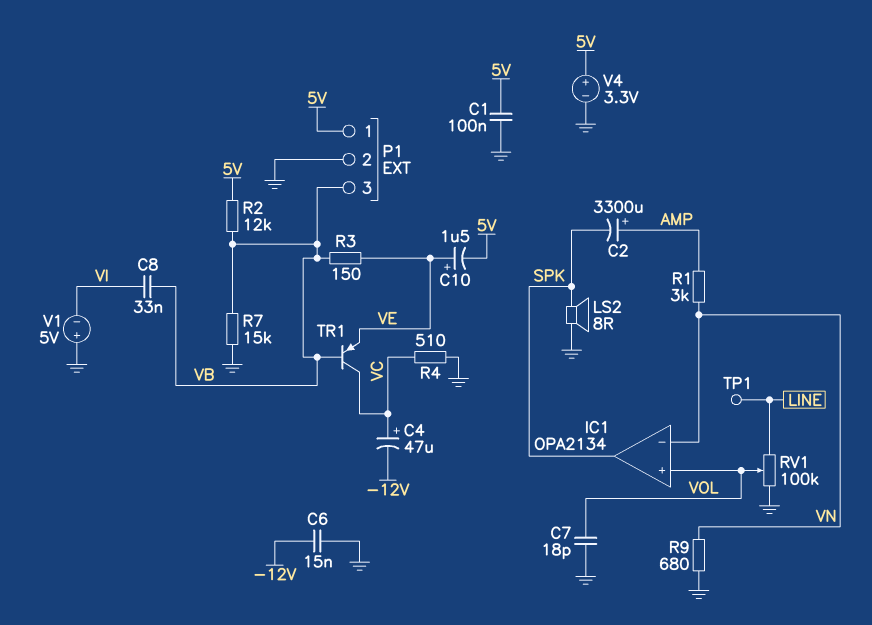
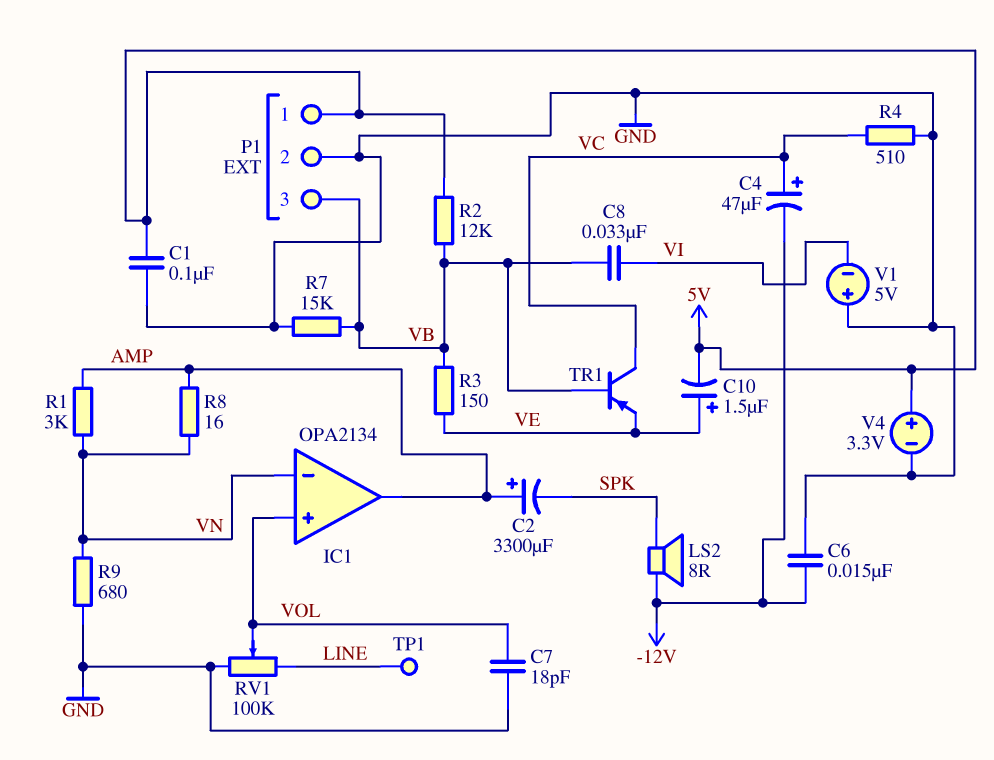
IC1 pin out: SPK -> AMP
LS2: speaker 8R (GND, SPK) -> speaker 8R (-12V, SPK)
R8: none -> 16 (AMP, VN)

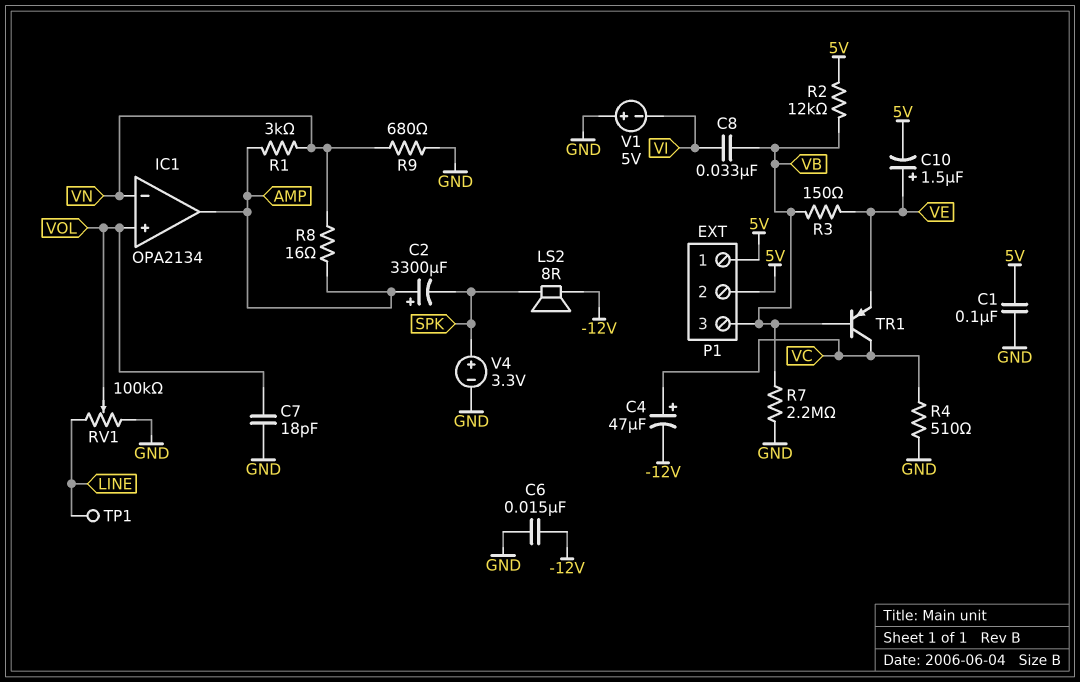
P1 pin 2: GND -> 5V
R7: 15k (GND, VB) -> 2.2M (GND, VB)
V4: 3.3V (plus 5V, minus GND) -> 3.3V (plus SPK, minus GND)

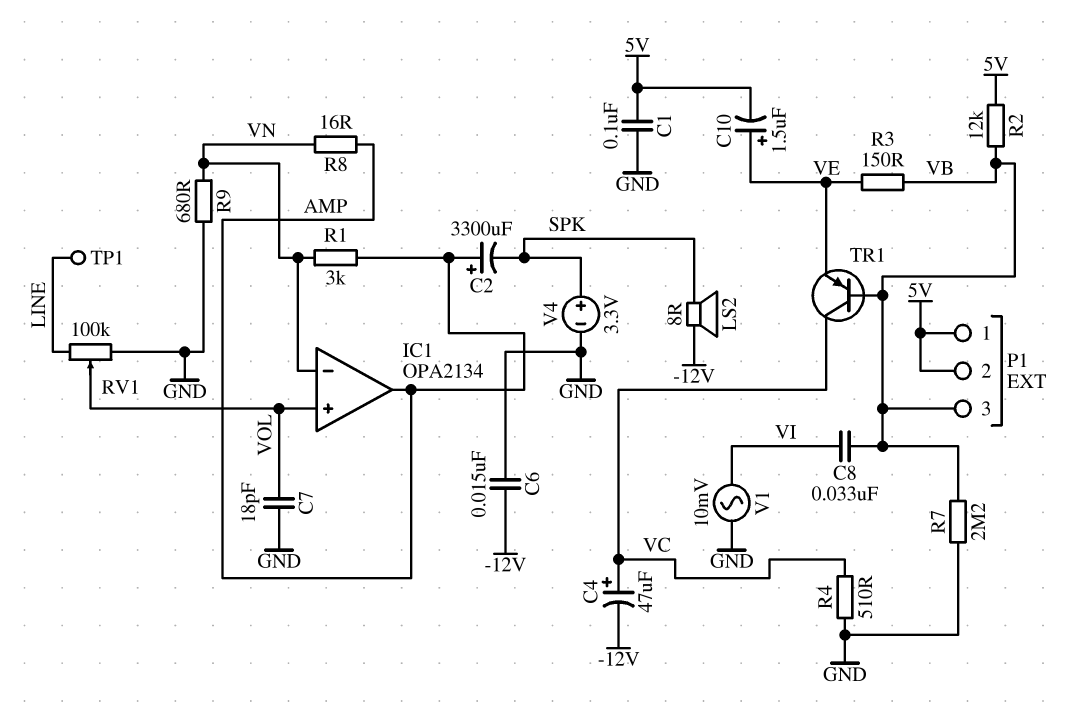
V1: 5V (plus GND, minus VI) -> AC 10mV (GND, VI)

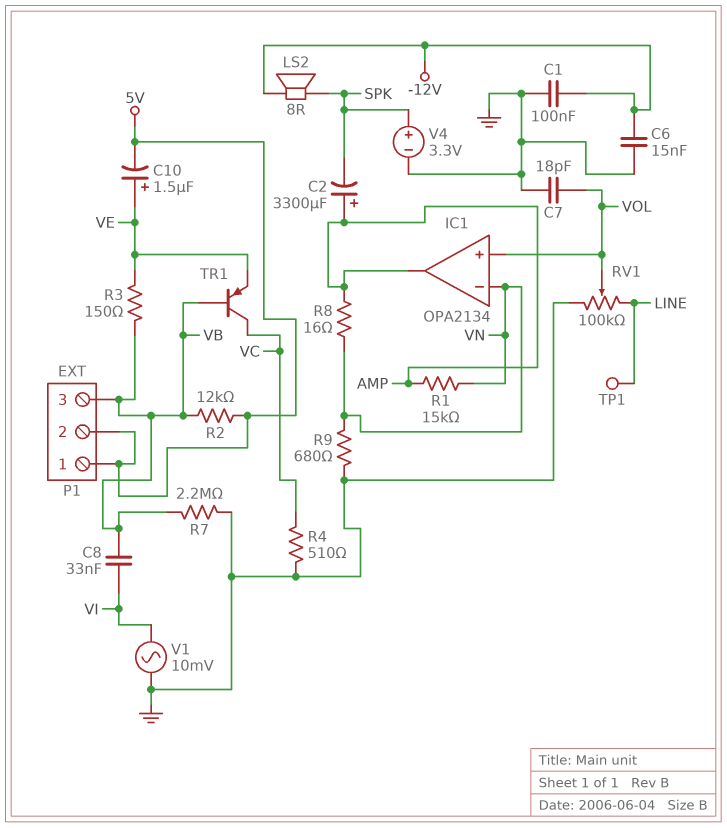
C1: 100nF (5V, GND) -> 100nF (-12V, GND)
C4: 47uF (plus VC, minus -12V) -> none
R1: 3k (AMP, VN) -> 15k (AMP, VN)

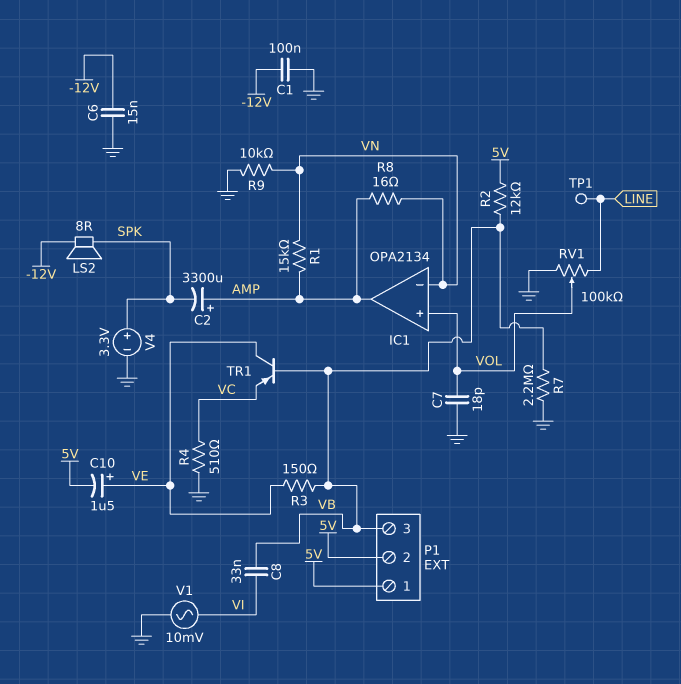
R9: 680 (GND, VN) -> 10k (GND, VN)
TR1: PNP (B VB, C VC, E VE) -> PNP (B VB, C VE, E VC)

